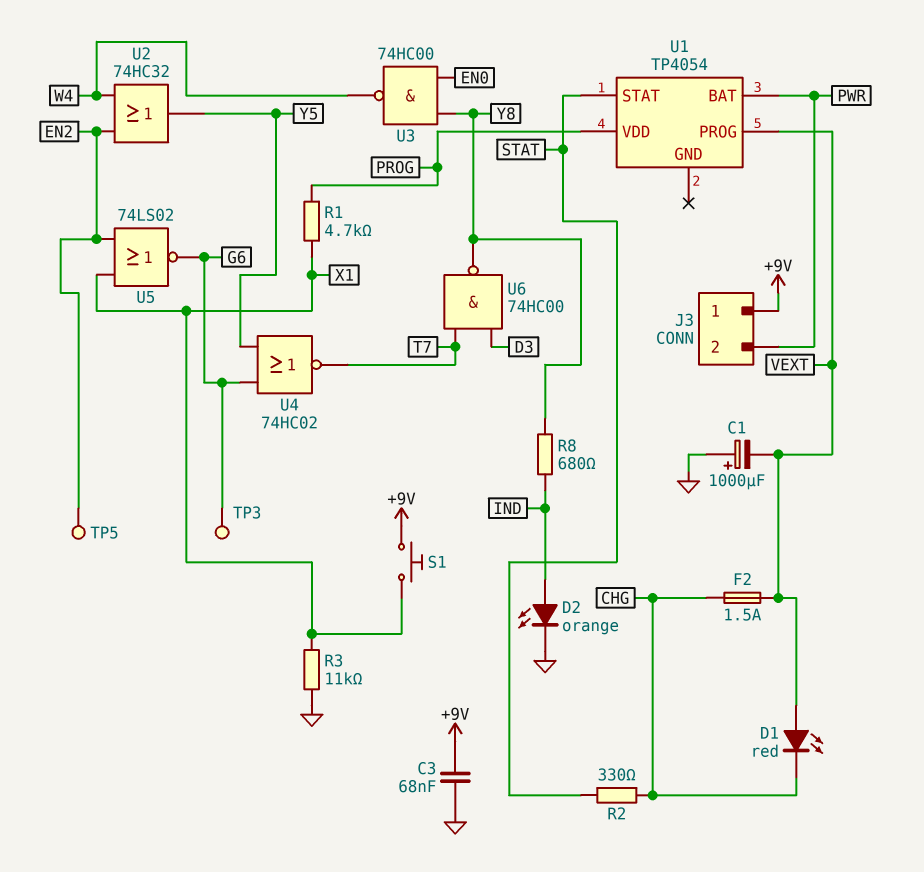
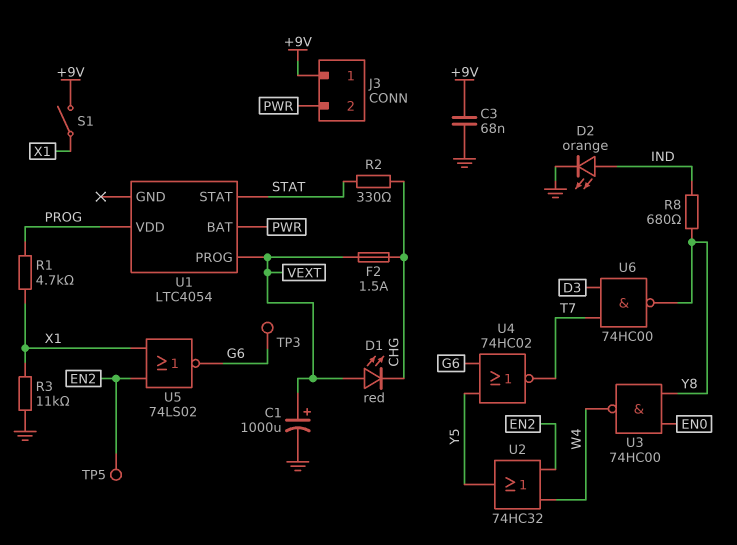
C1: 1000uF (plus GND, minus VEXT) -> 1000uF (plus VEXT, minus GND)
S1: button (+9V, X1) -> switch (+9V, X1)
U1: TP4054 -> LTC4054

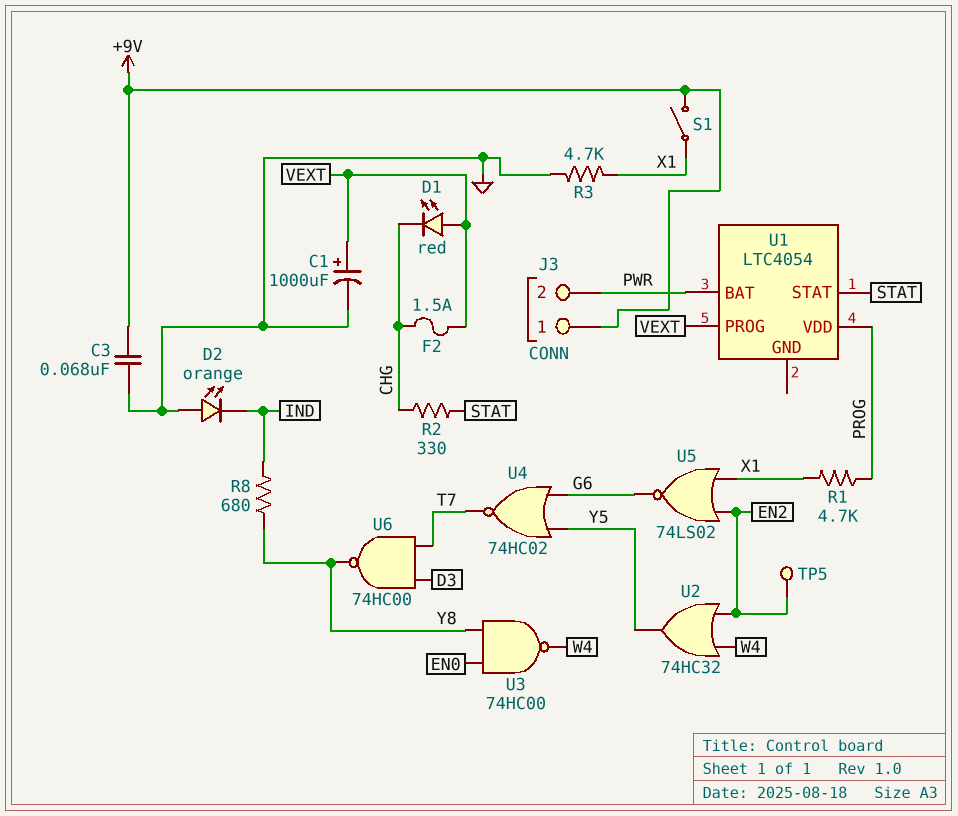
D2: LED orange (A IND, K GND) -> LED orange (A GND, K IND)
R3: 11k (GND, X1) -> 4.7k (GND, X1)
TP3: test point (G6) -> none

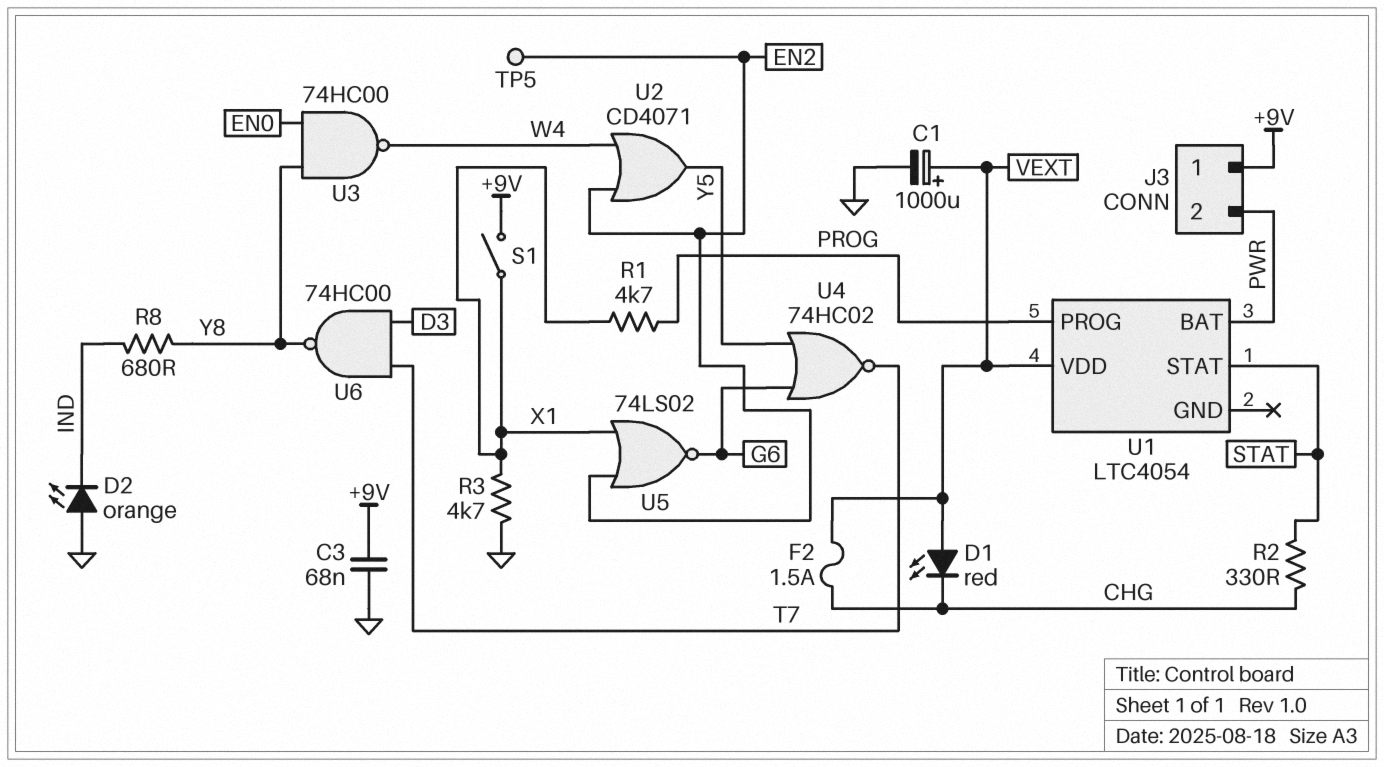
U1 pin PROG: VEXT -> PROG
U1 pin VDD: PROG -> VEXT
U2: OR 74HC32 (in EN2, in W4, out Y5) -> OR CD4071 (in EN2, in W4, out Y5)

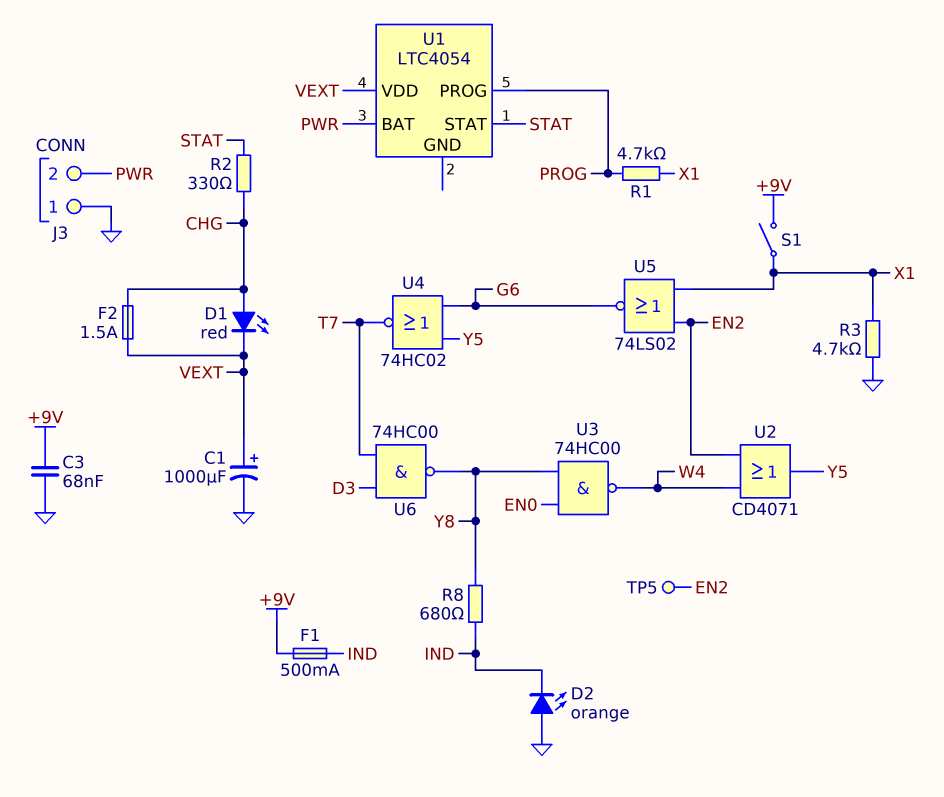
D1: LED red (A VEXT, K CHG) -> LED red (A CHG, K VEXT)
F1: none -> 500mA (+9V, IND)
J3 pin 1: +9V -> GND

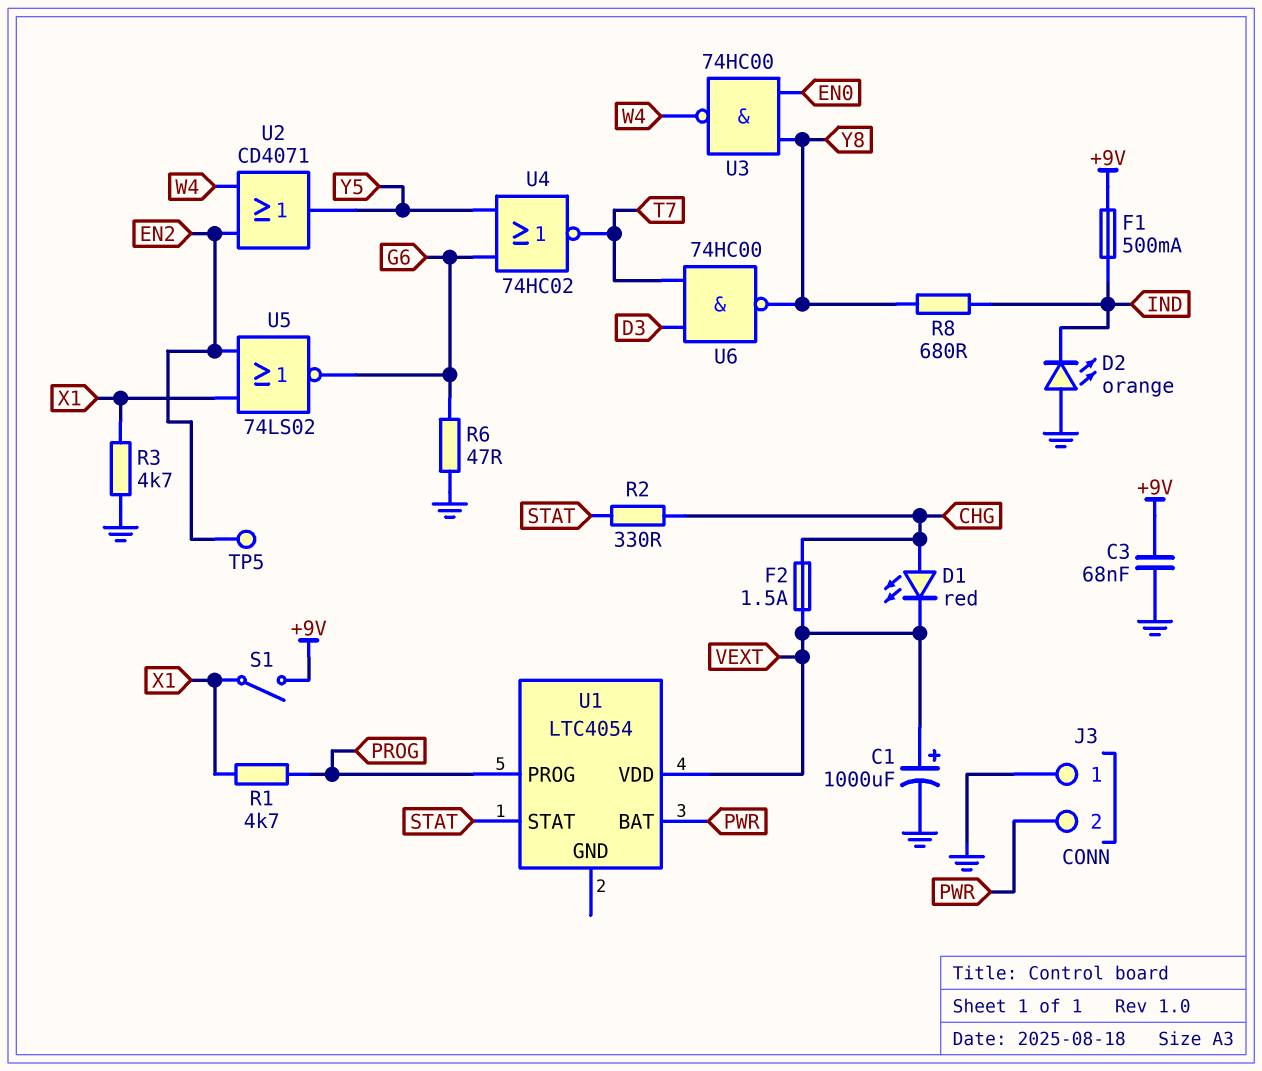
R6: none -> 47 (G6, GND)

